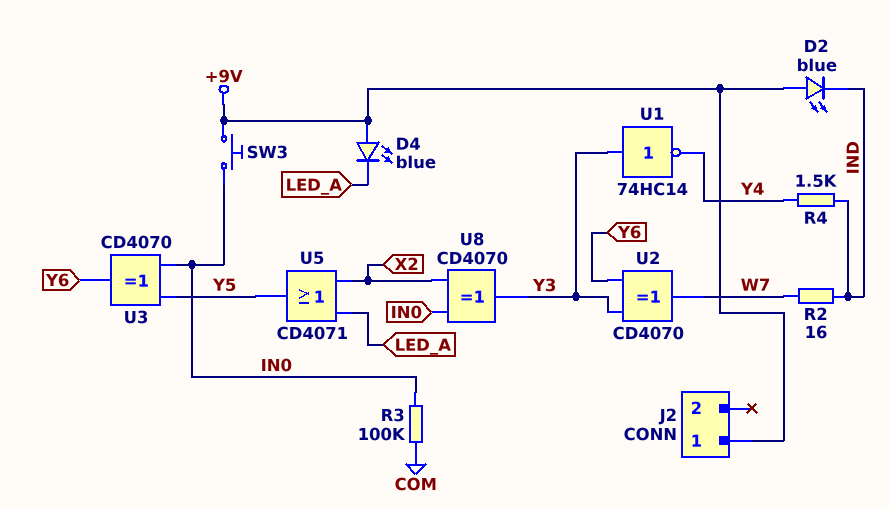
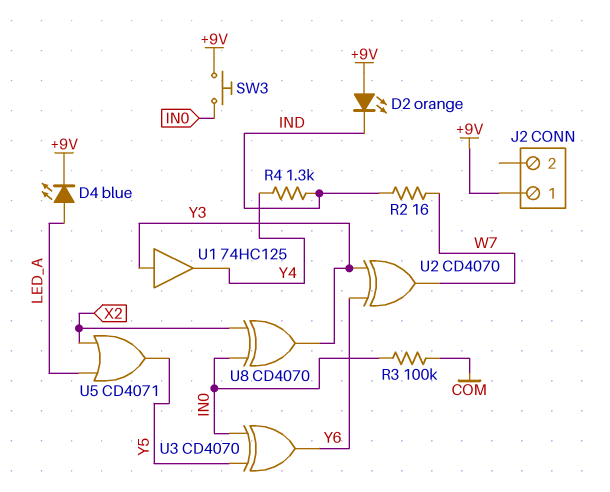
D2: LED blue (A +9V, K IND) -> LED orange (A +9V, K IND)
D4: LED blue (A +9V, K LED_A) -> LED blue (A LED_A, K +9V)
R4: 1.5k (IND, Y4) -> 1.3k (IND, Y4)
U1: NOT 74HC14 (in Y3, out Y4) -> buffer 74HC125 (in Y3, out Y4)

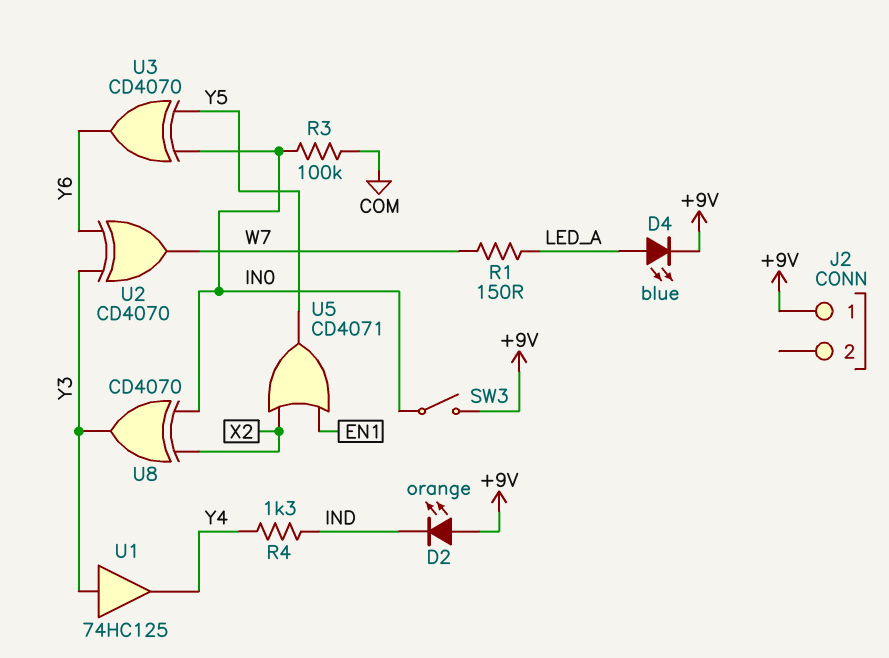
R1: none -> 150 (LED_A, W7)
R2: 16 (IND, W7) -> none
SW3: button (+9V, IN0) -> switch (+9V, IN0)
U5: OR CD4071 (in LED_A, in X2, out Y5) -> OR CD4071 (in EN1, in X2, out Y5)

